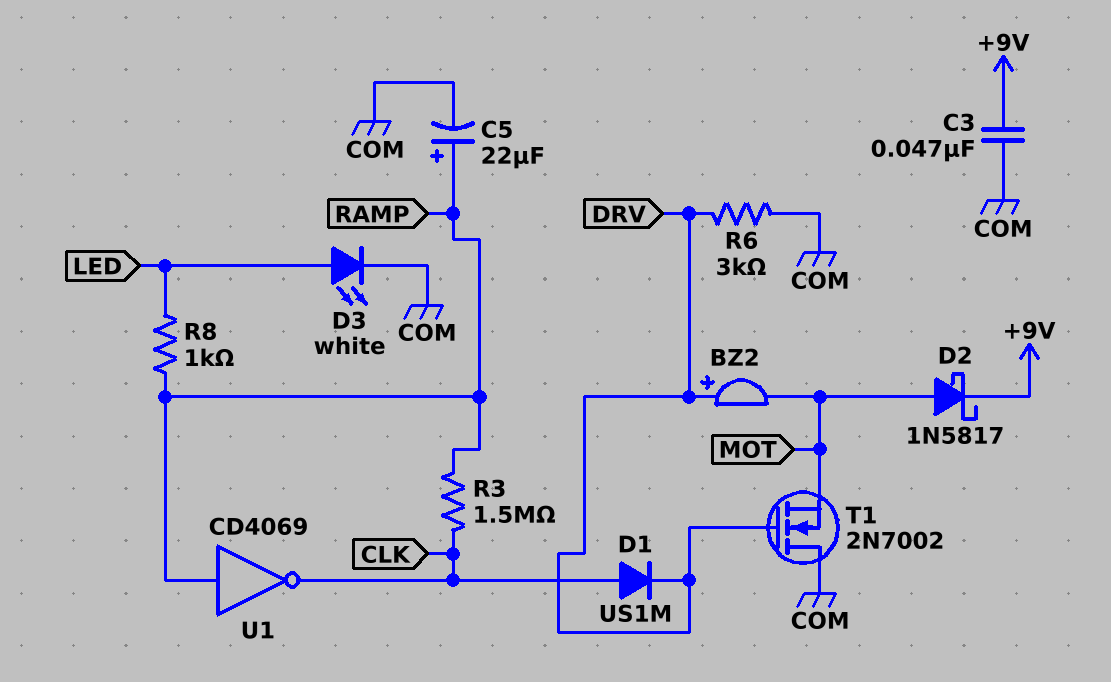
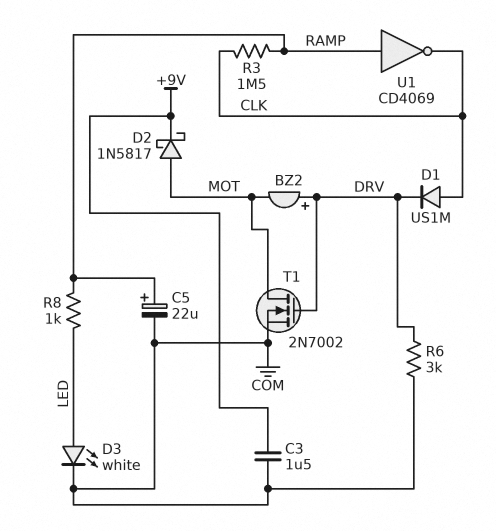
C3: 47nF (+9V, COM) -> 1.5uF (+9V, COM)
T1: NMOS 2N7002 (G DRV, D COM, S MOT) -> NMOS 2N7002 (G DRV, D MOT, S COM)

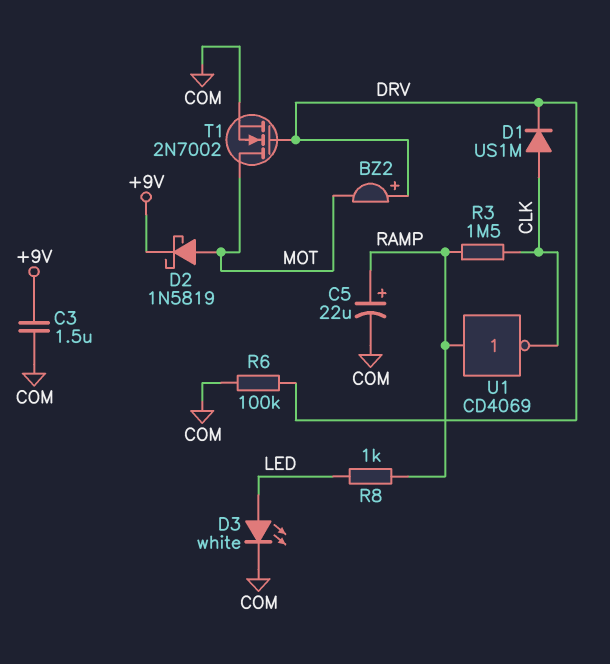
D2: schottky 1N5817 (A MOT, K +9V) -> schottky 1N5819 (A MOT, K +9V)
R6: 3k (COM, DRV) -> 100k (COM, DRV)

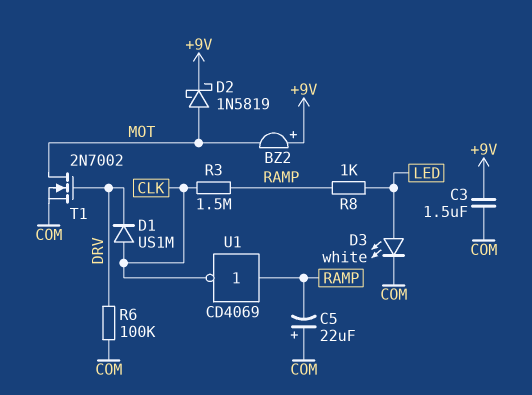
BZ2: buzzer (plus DRV, minus MOT) -> buzzer (plus +9V, minus MOT)
C5: 22uF (plus RAMP, minus COM) -> 22uF (plus COM, minus RAMP)

